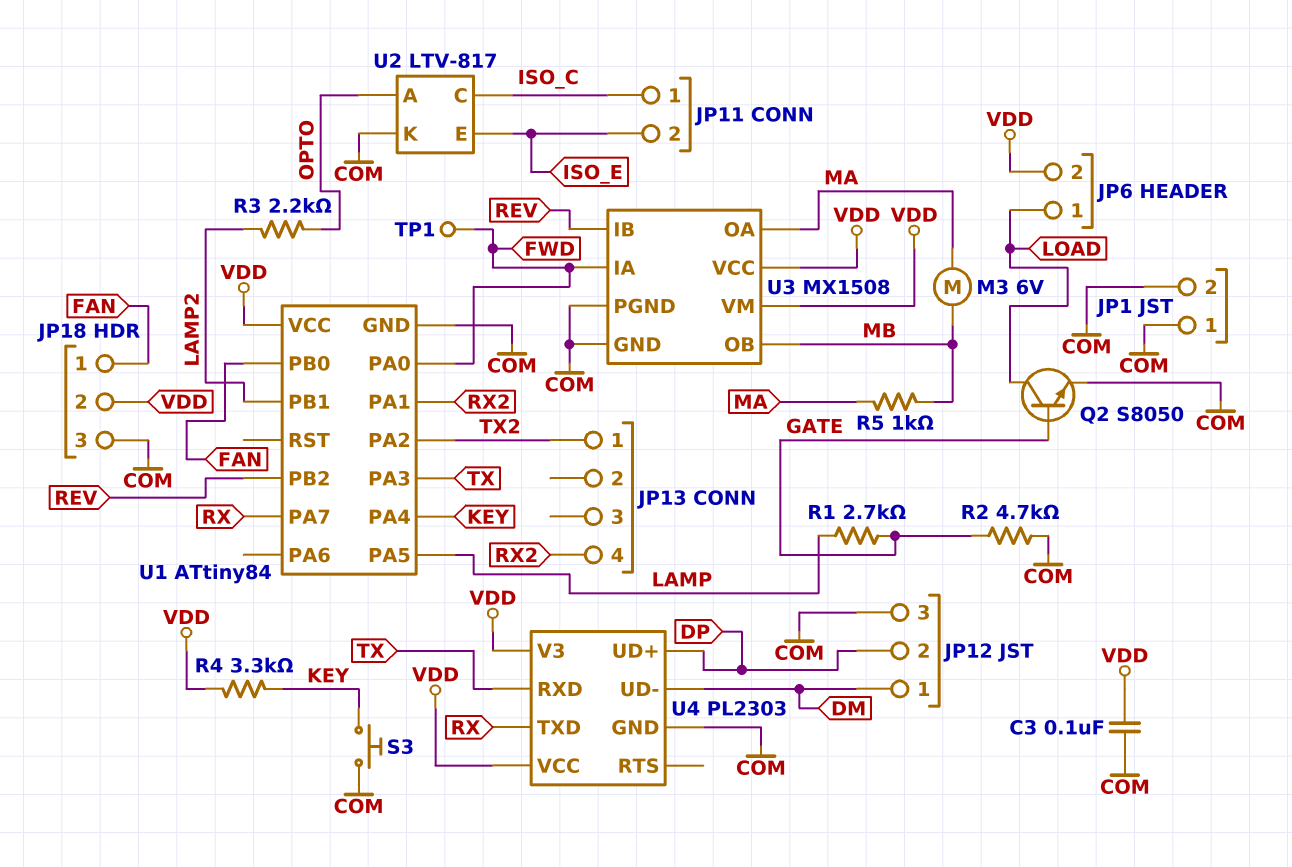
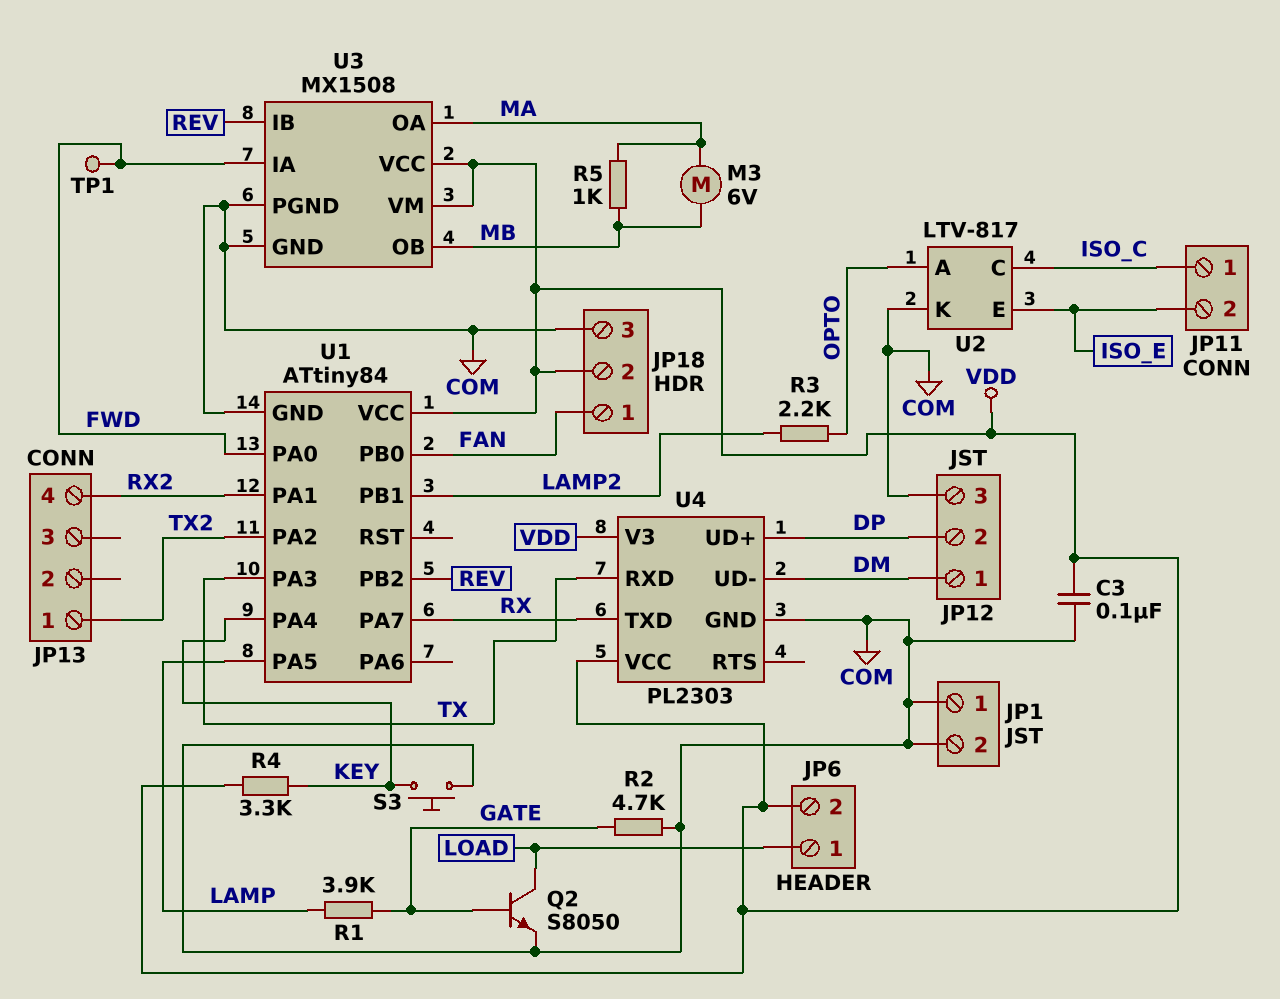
R1: 2.7k (GATE, LAMP) -> 3.9k (GATE, LAMP)

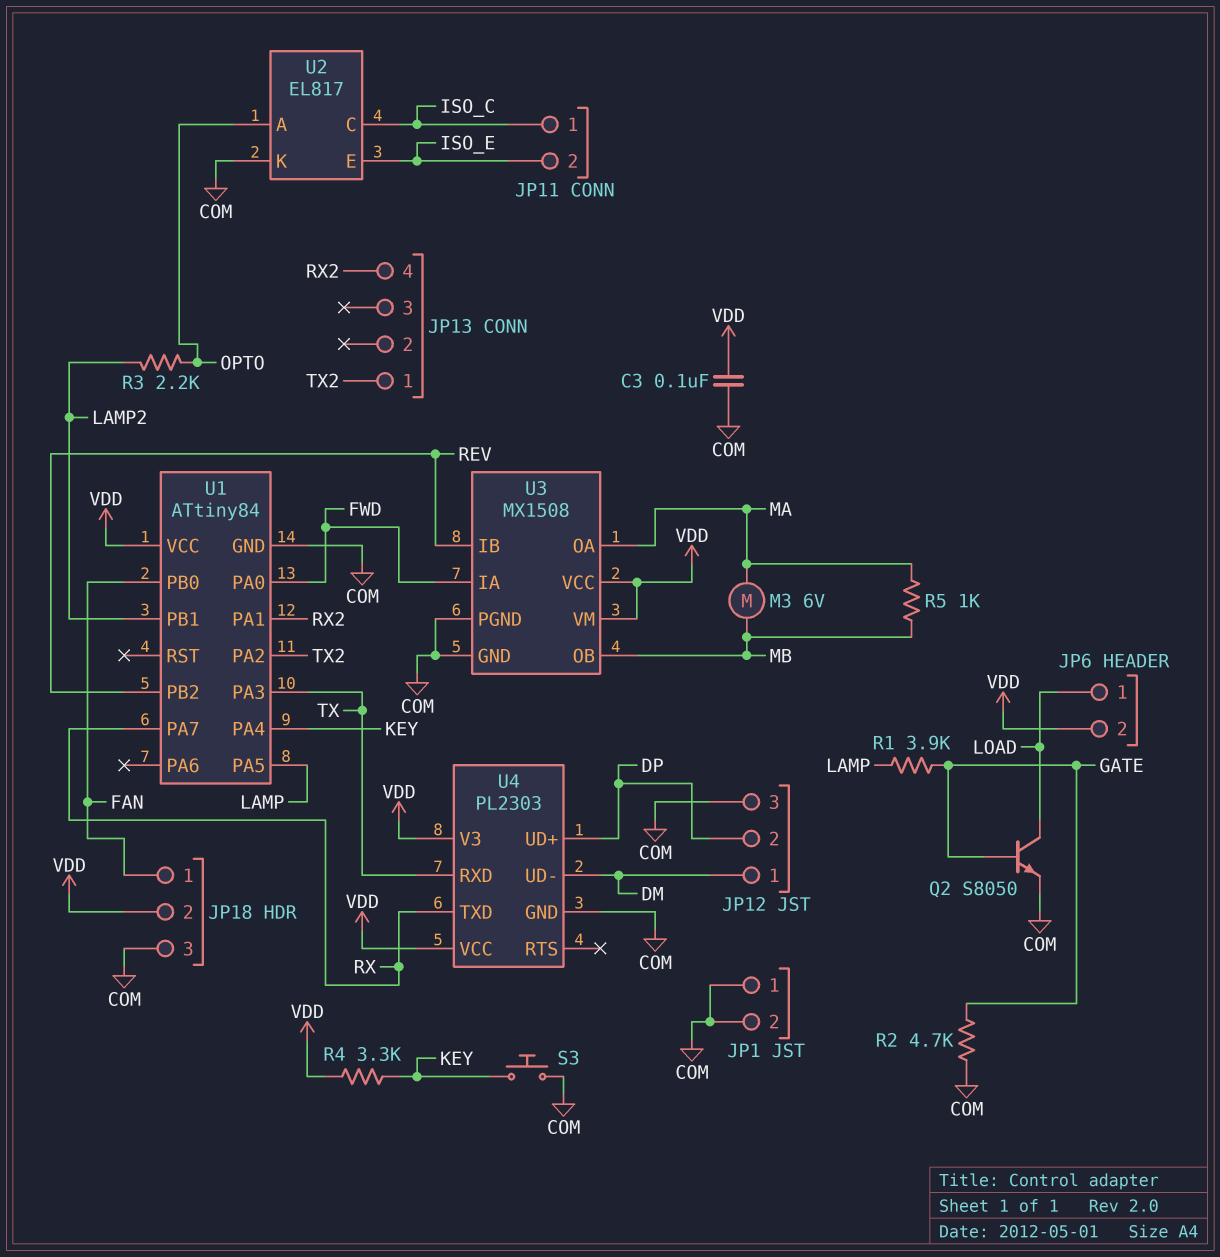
TP1: test point (FWD) -> none
U2: LTV-817 -> EL817

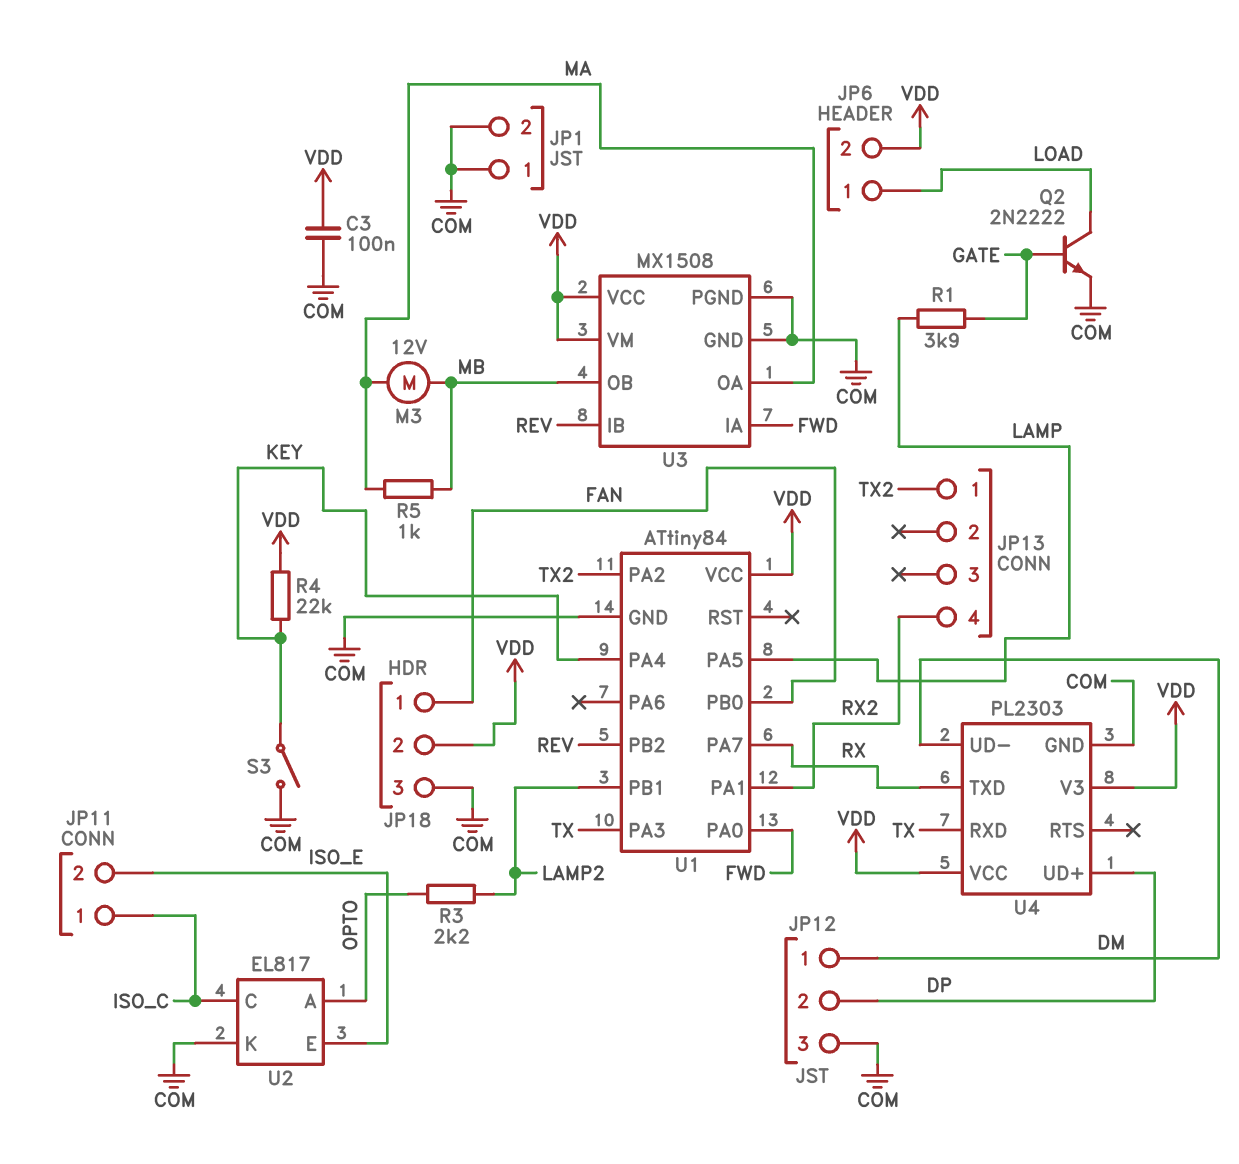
M3: motor 6V (MA, MB) -> motor 12V (MA, MB)
Q2: NPN S8050 (B GATE, C LOAD, E COM) -> NPN 2N2222 (B GATE, C LOAD, E COM)
R2: 4.7k (COM, GATE) -> none
R4: 3.3k (KEY, VDD) -> 22k (KEY, VDD)
S3: button (COM, KEY) -> switch (COM, KEY)

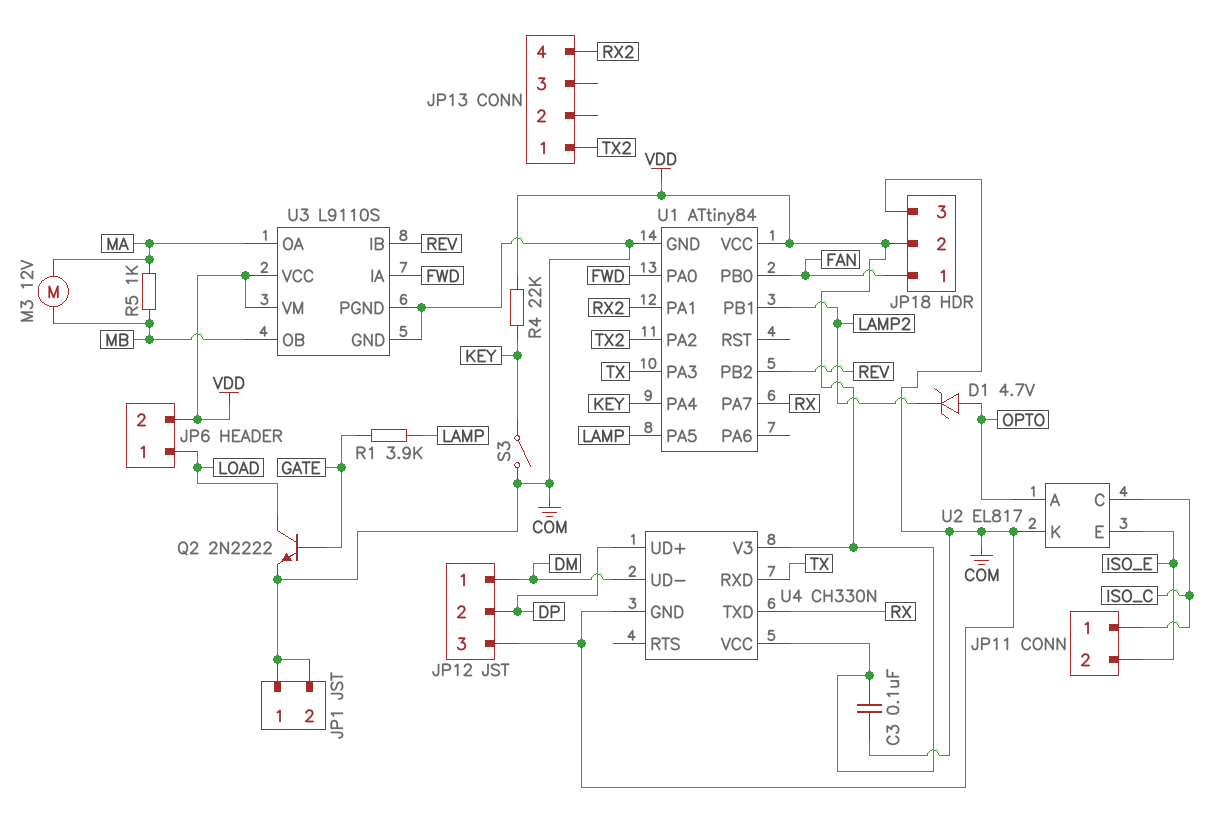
D1: none -> zener 4.7V (A OPTO, K LAMP2)
R3: 2.2k (LAMP2, OPTO) -> none
U3: MX1508 -> L9110S
U4: PL2303 -> CH330N

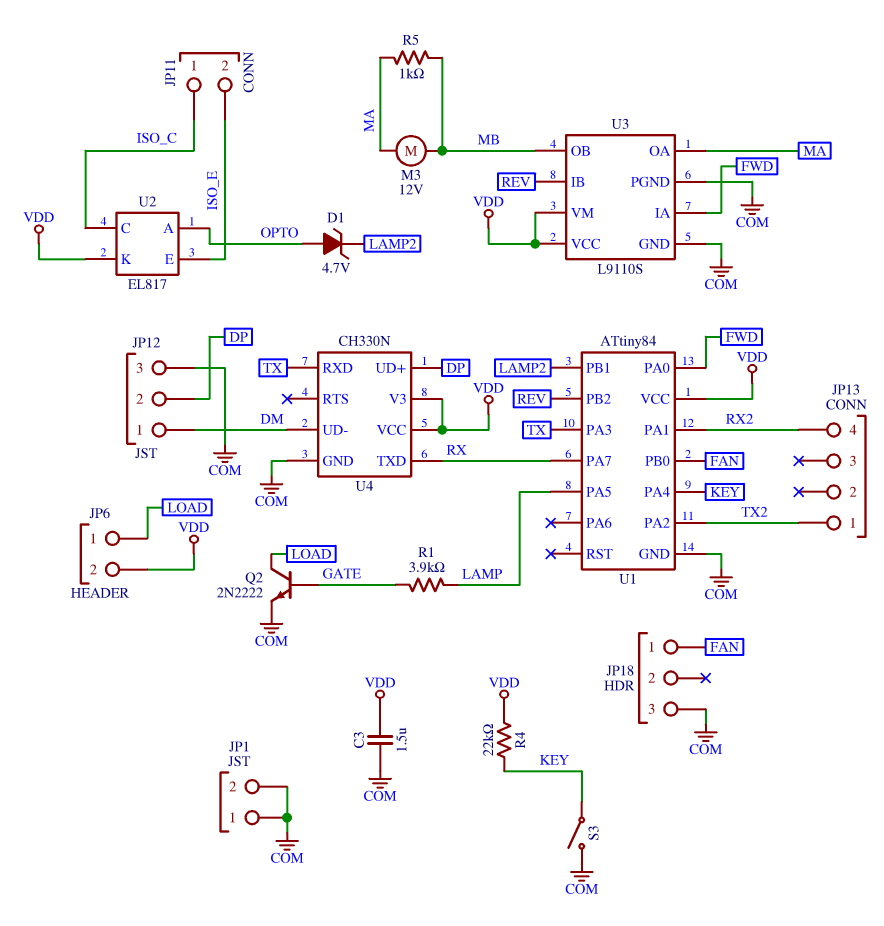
C3: 100nF (COM, VDD) -> 1.5uF (COM, VDD)
JP18 pin 2: VDD -> none
U2 pin K: COM -> VDD

